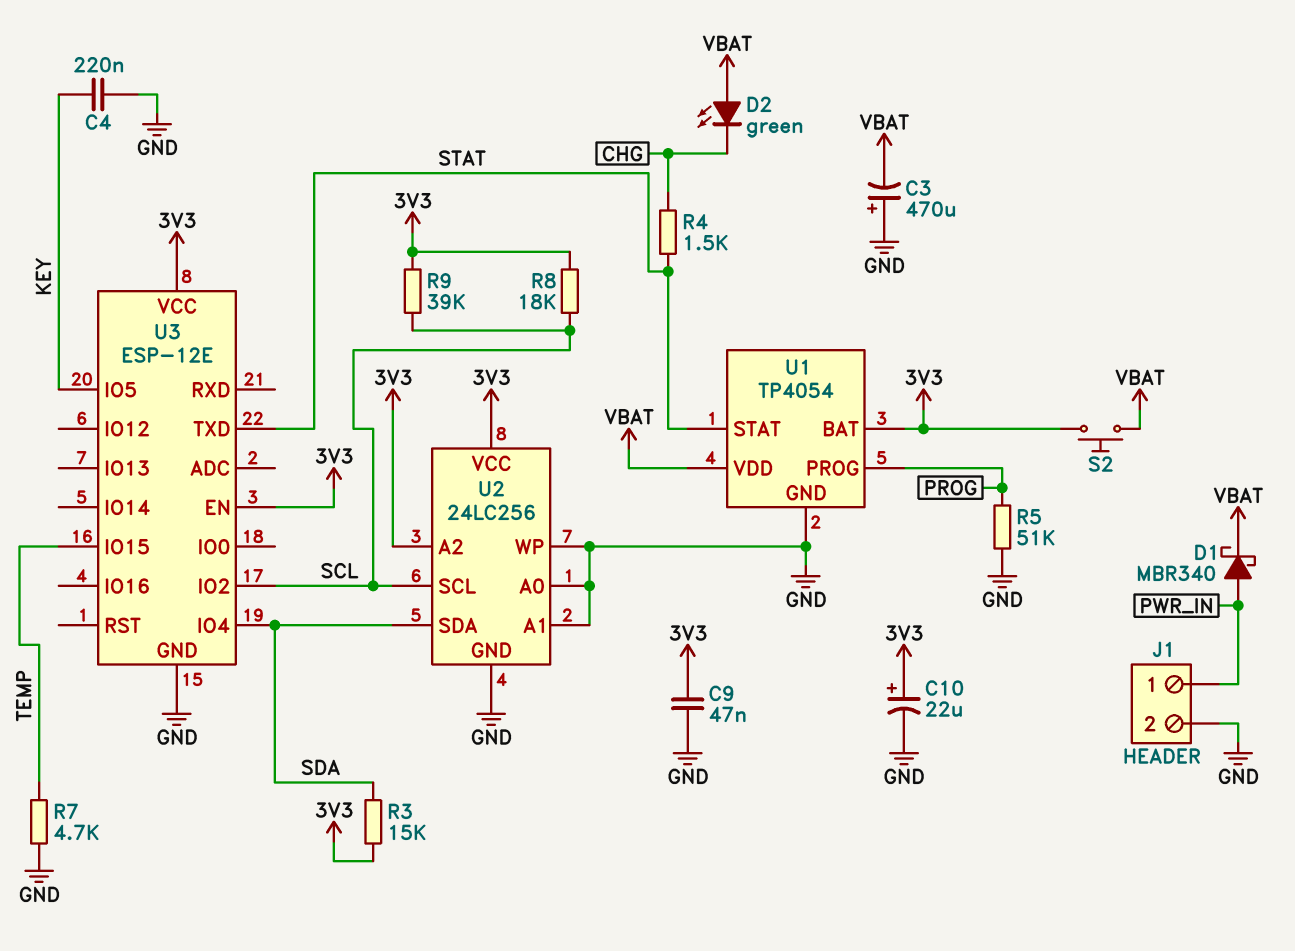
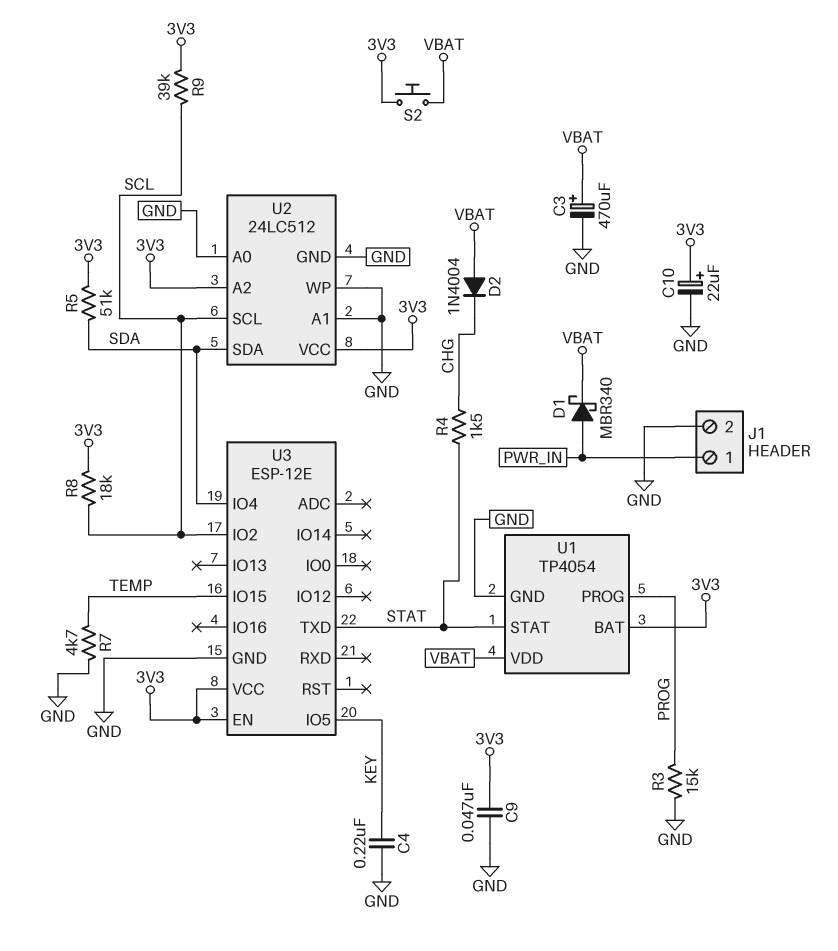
C3: 470uF (plus GND, minus VBAT) -> 470uF (plus VBAT, minus GND)
D2: LED green (A VBAT, K CHG) -> diode 1N4004 (A VBAT, K CHG)
R3: 15k (3V3, SDA) -> 15k (GND, PROG)
R5: 51k (GND, PROG) -> 51k (3V3, SDA)
U2: 24LC256 -> 24LC512

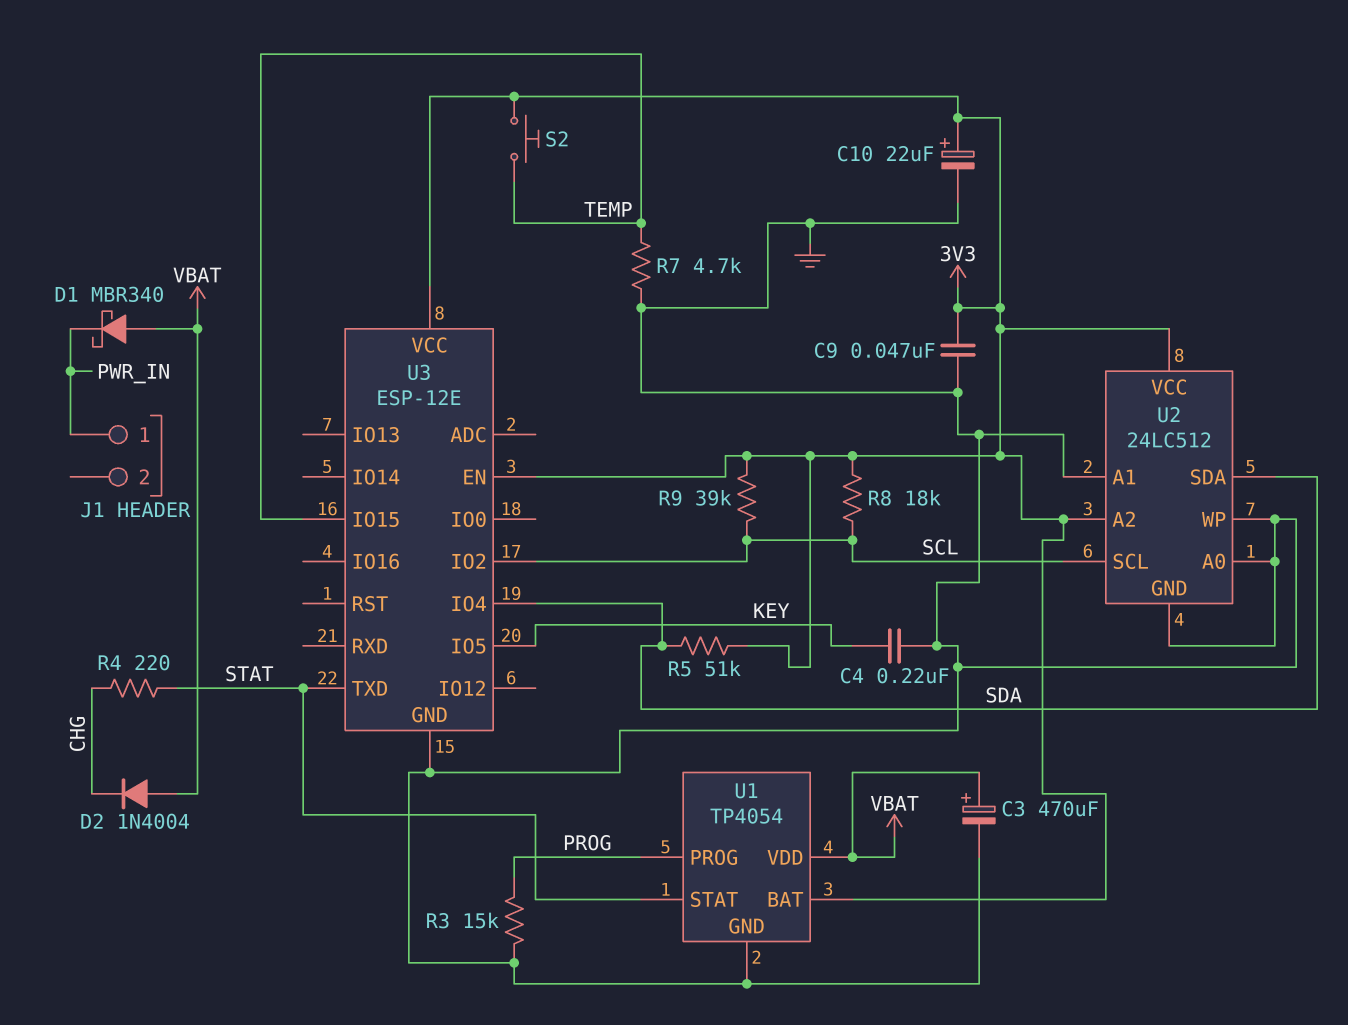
D1: schottky MBR340 (A PWR_IN, K VBAT) -> schottky MBR340 (A VBAT, K PWR_IN)
J1 pin 2: GND -> none
R4: 1.5k (CHG, STAT) -> 220 (CHG, STAT)
S2: button (3V3, VBAT) -> button (3V3, TEMP)

